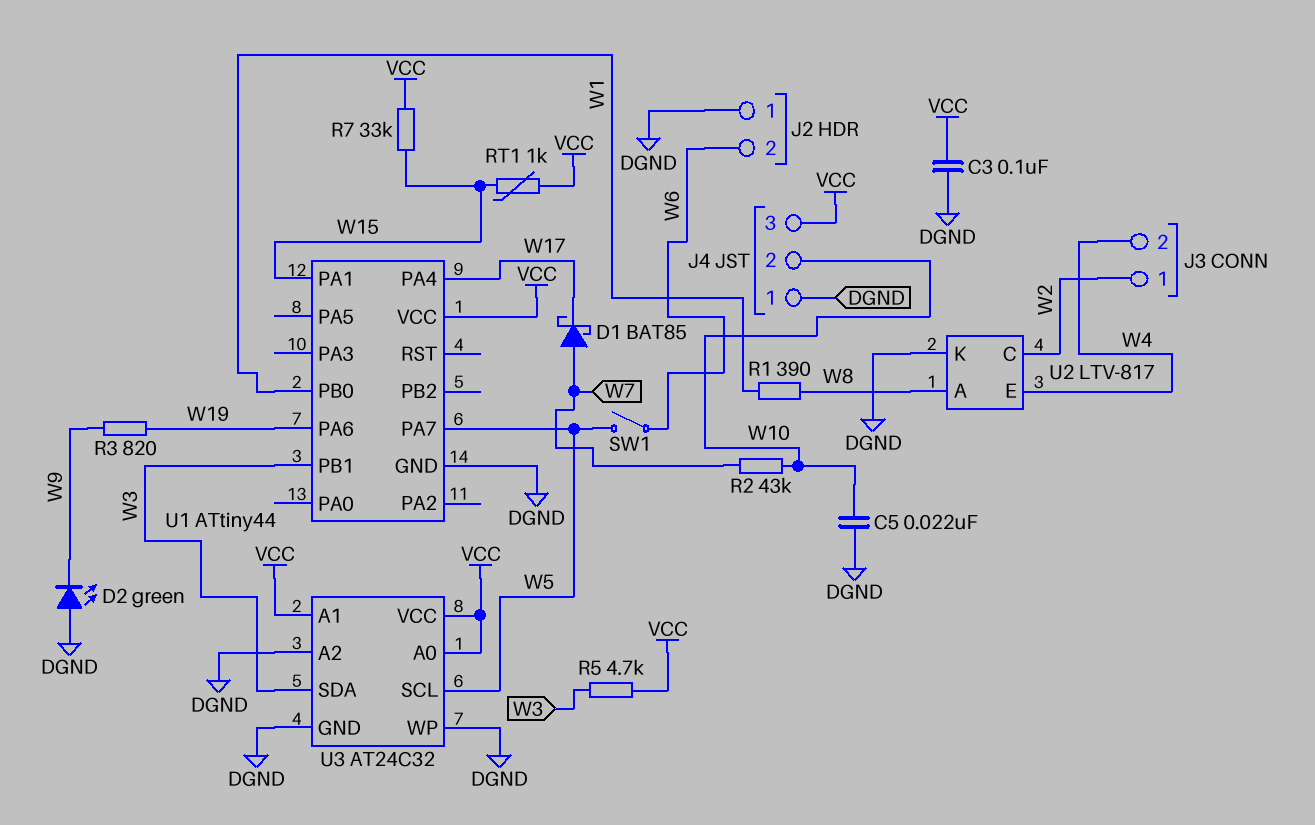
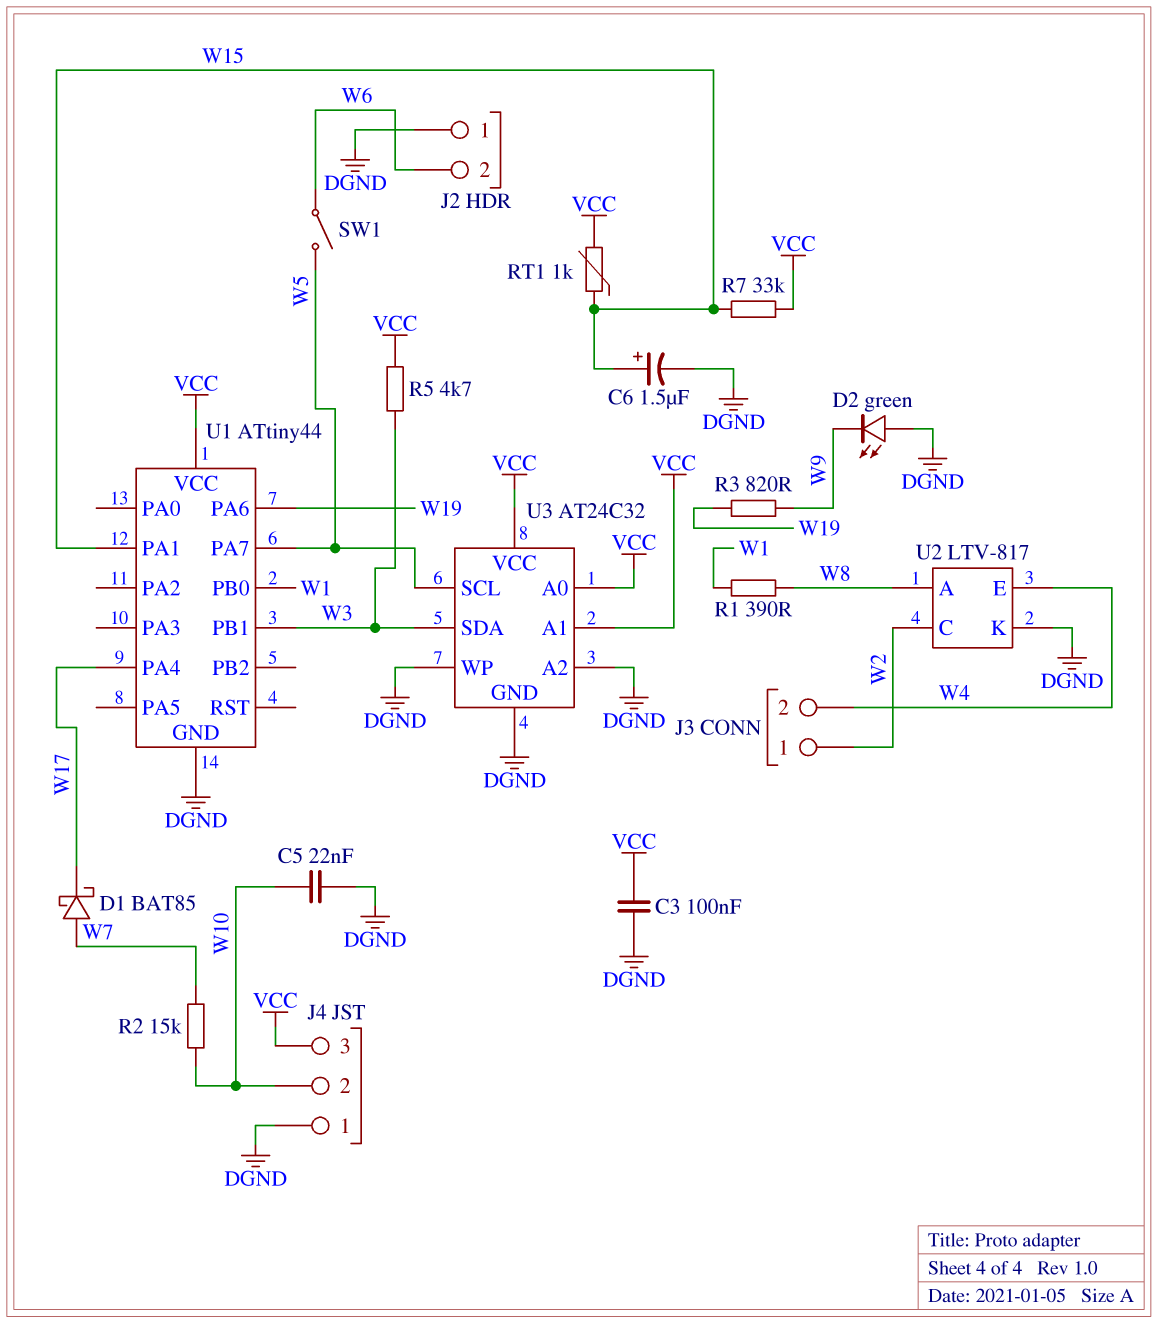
C6: none -> 1.5uF (plus W15, minus DGND)
R2: 43k (W7, W10) -> 15k (W7, W10)

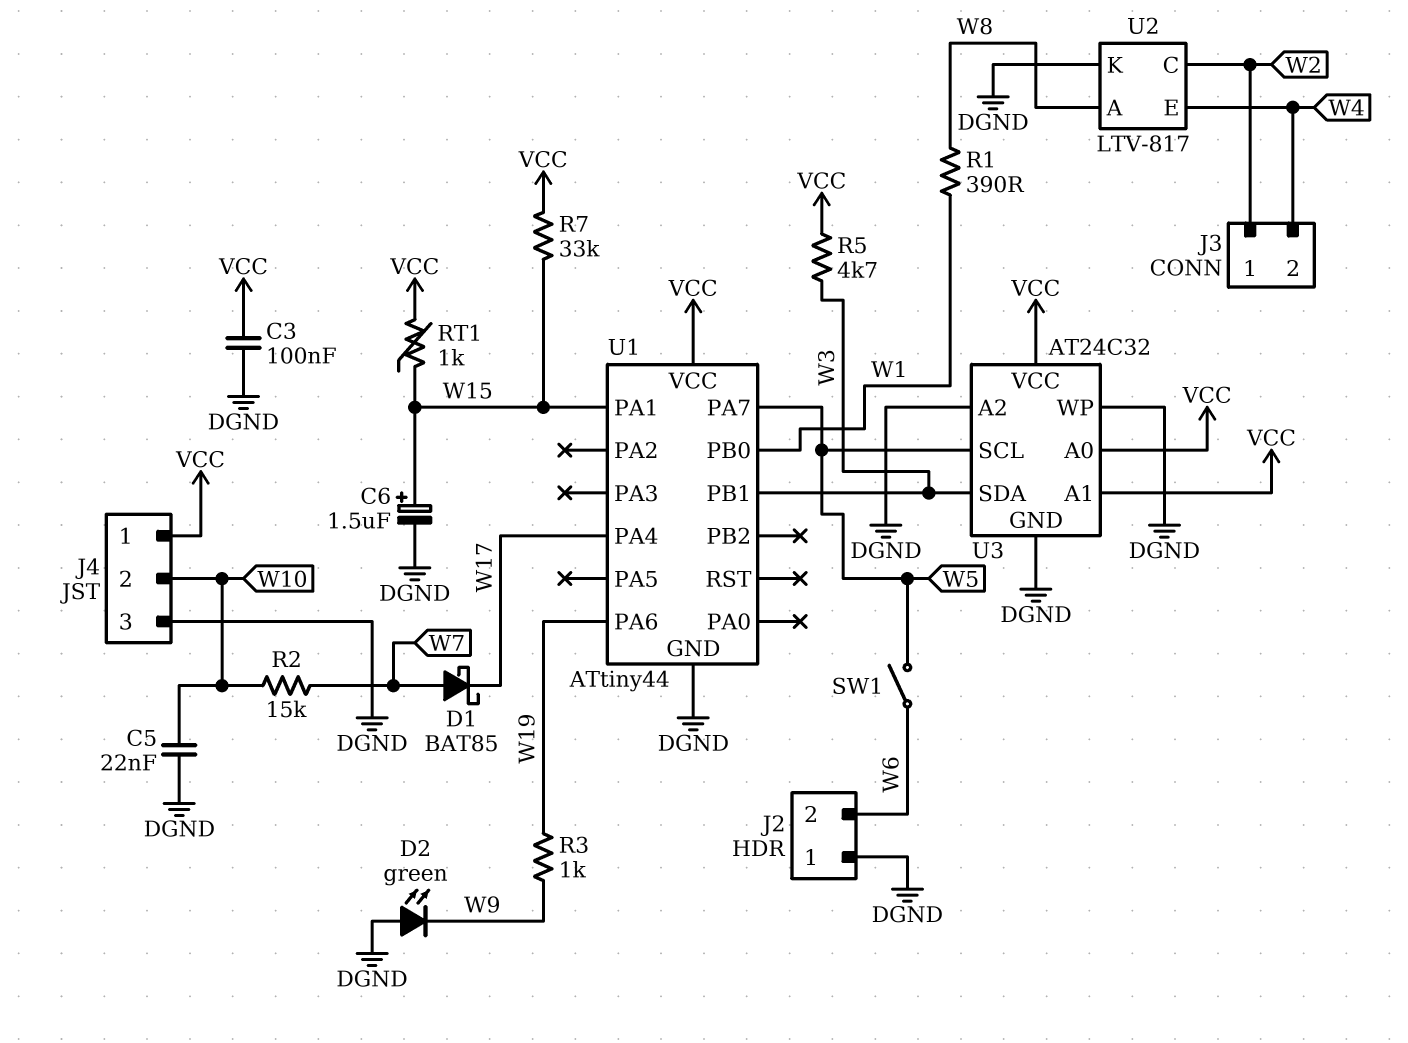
J4 pin 1: DGND -> VCC
J4 pin 3: VCC -> DGND
R3: 820 (W9, W19) -> 1k (W9, W19)

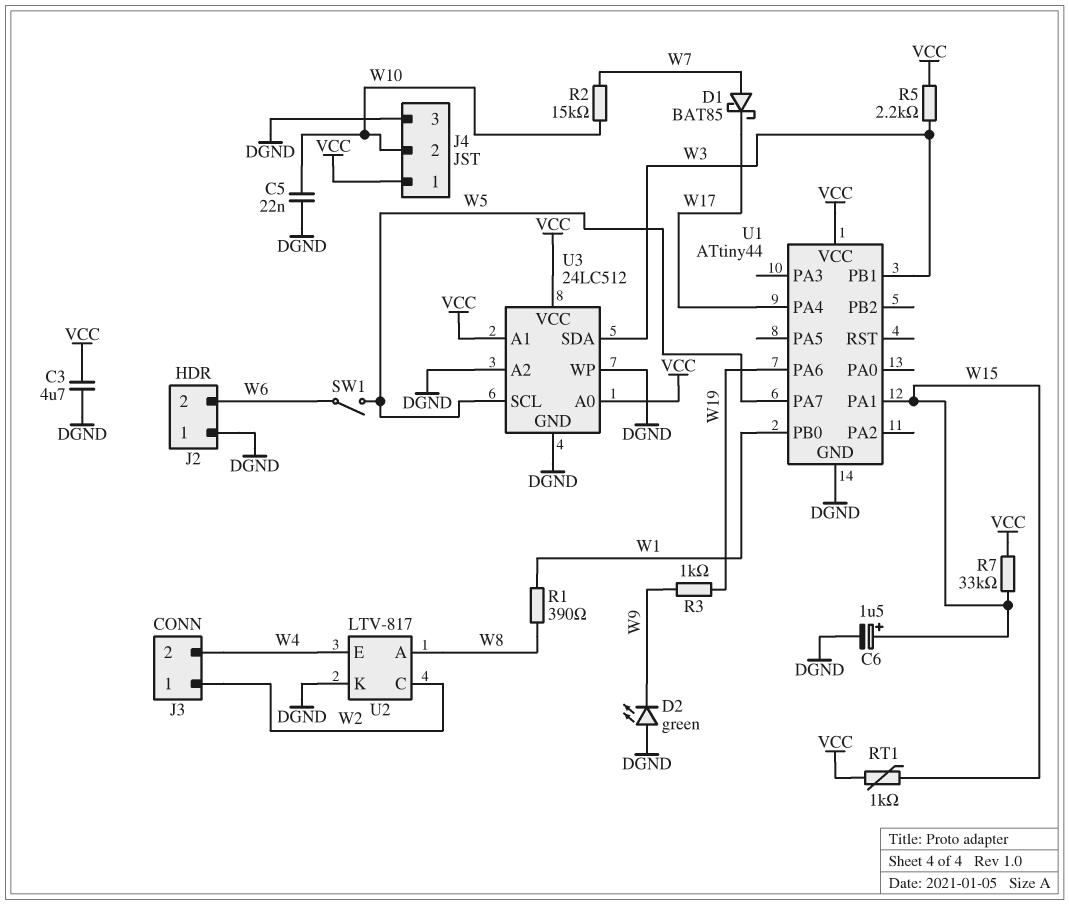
C3: 100nF (DGND, VCC) -> 4.7uF (DGND, VCC)
R5: 4.7k (VCC, W3) -> 2.2k (VCC, W3)
U3: AT24C32 -> 24LC512

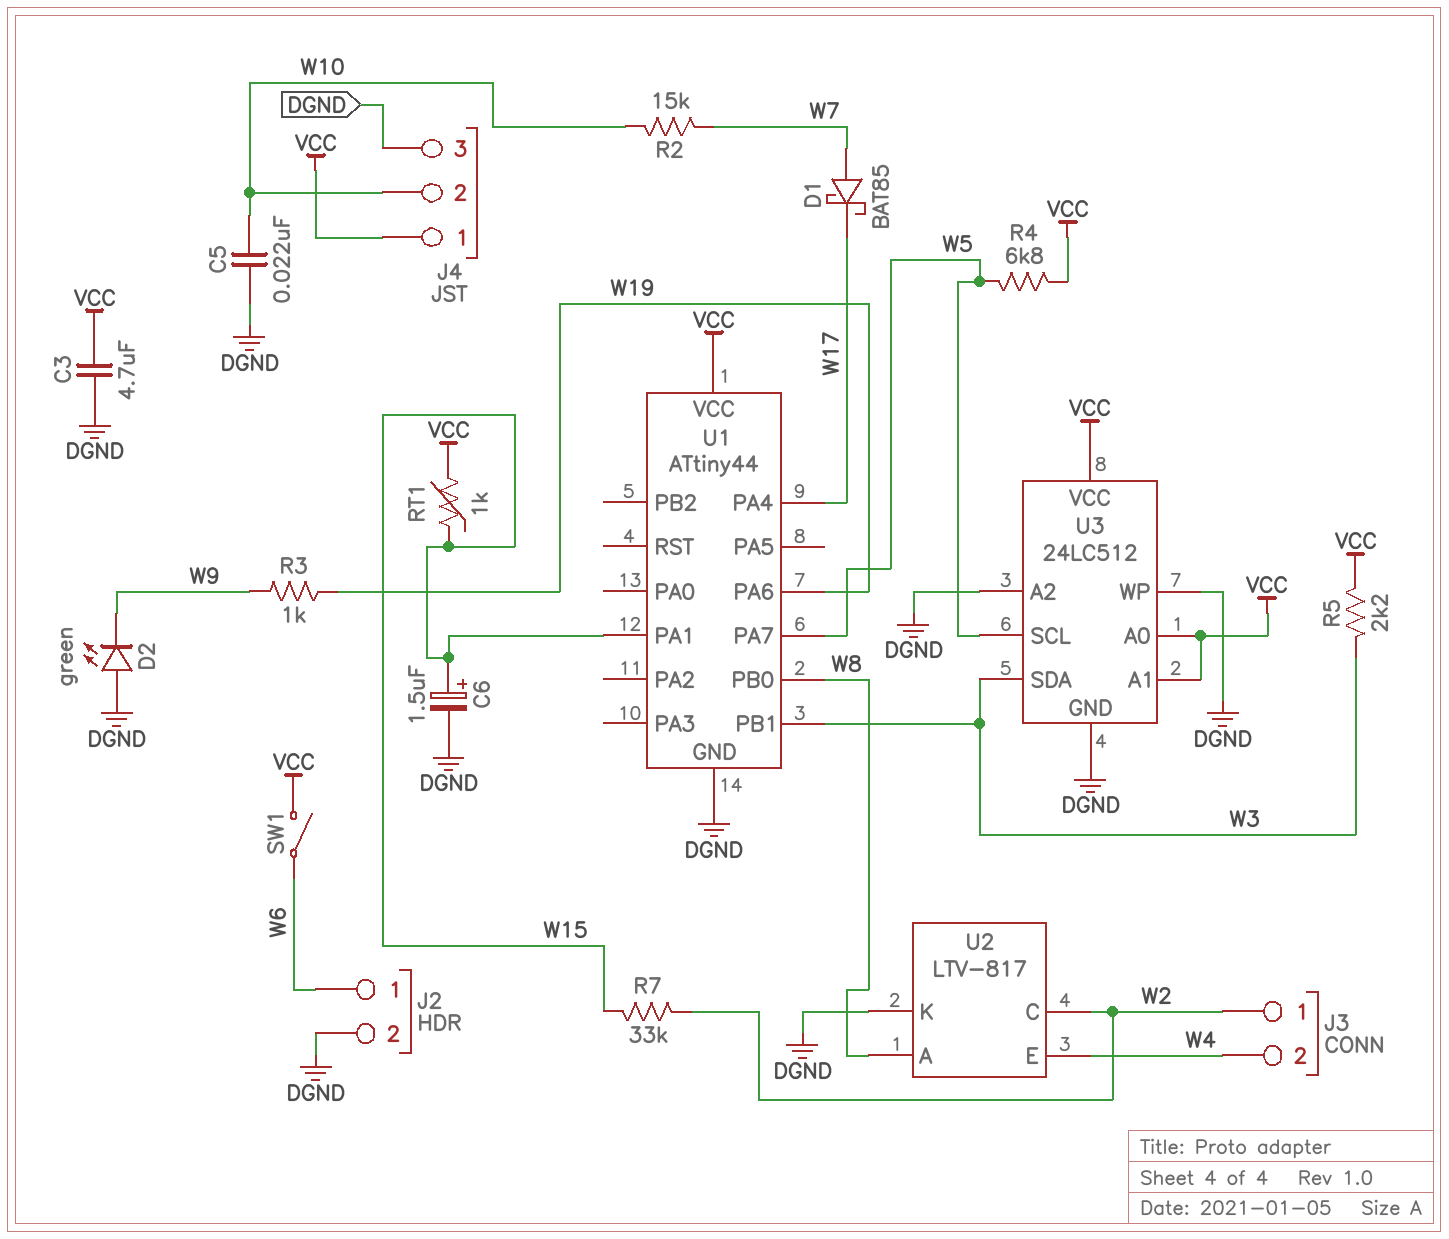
J2 pin 1: DGND -> W6
J2 pin 2: W6 -> DGND
R1: 390 (W1, W8) -> none
R4: none -> 6.8k (VCC, W5)
R7: 33k (VCC, W15) -> 33k (W2, W15)
SW1: switch (W5, W6) -> switch (VCC, W6)
U1 pin PB0: W1 -> W8

